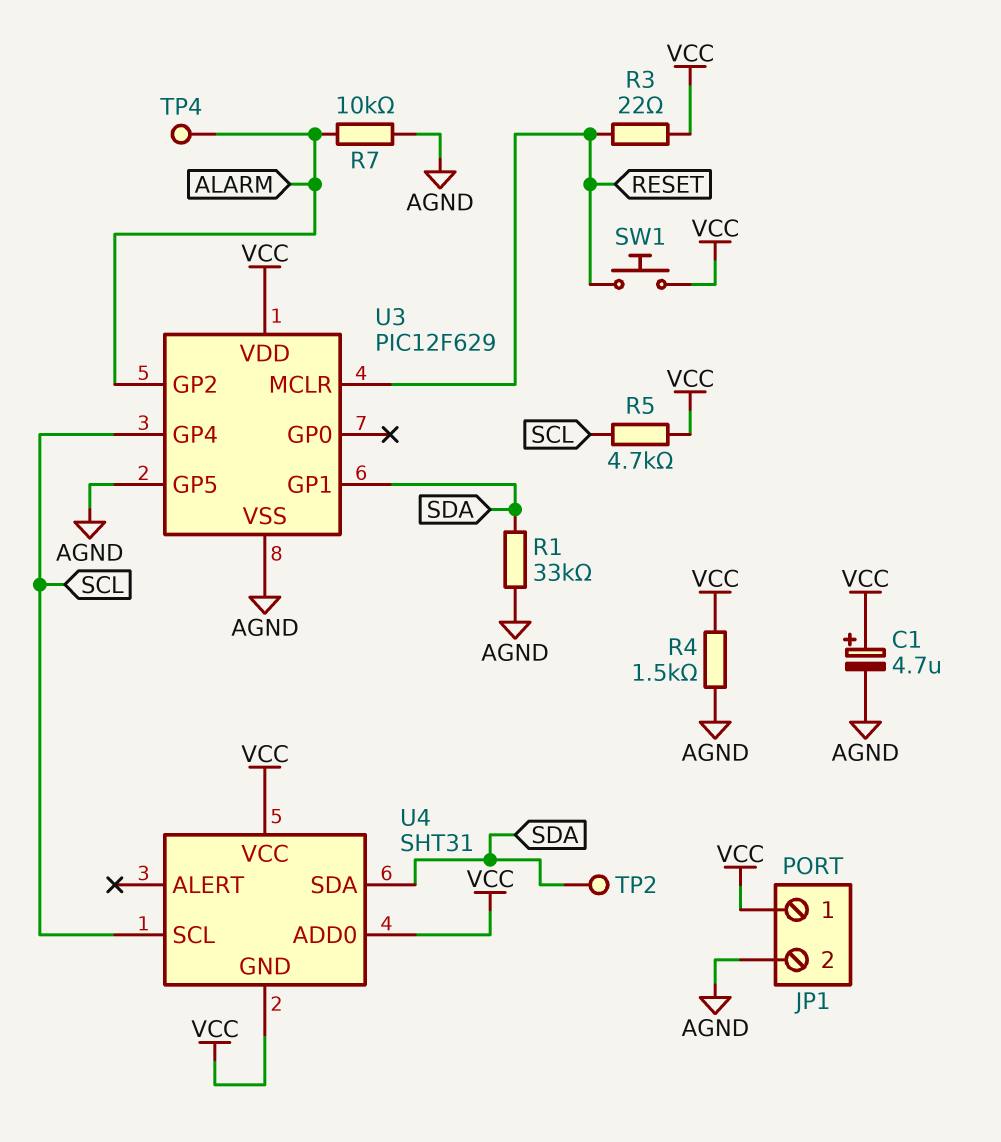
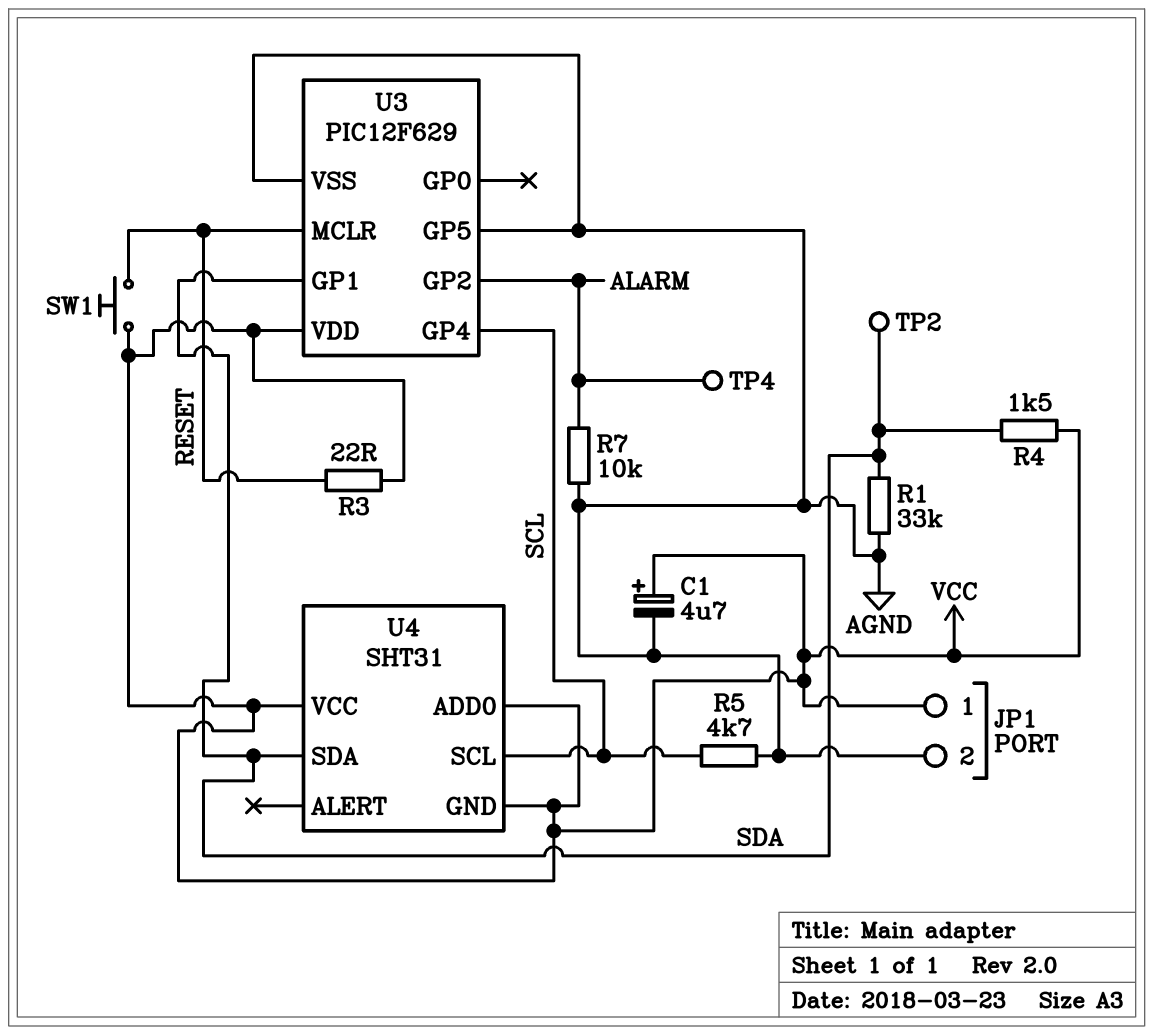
R4: 1.5k (AGND, VCC) -> 1.5k (SDA, VCC)
R5: 4.7k (SCL, VCC) -> 4.7k (AGND, SCL)

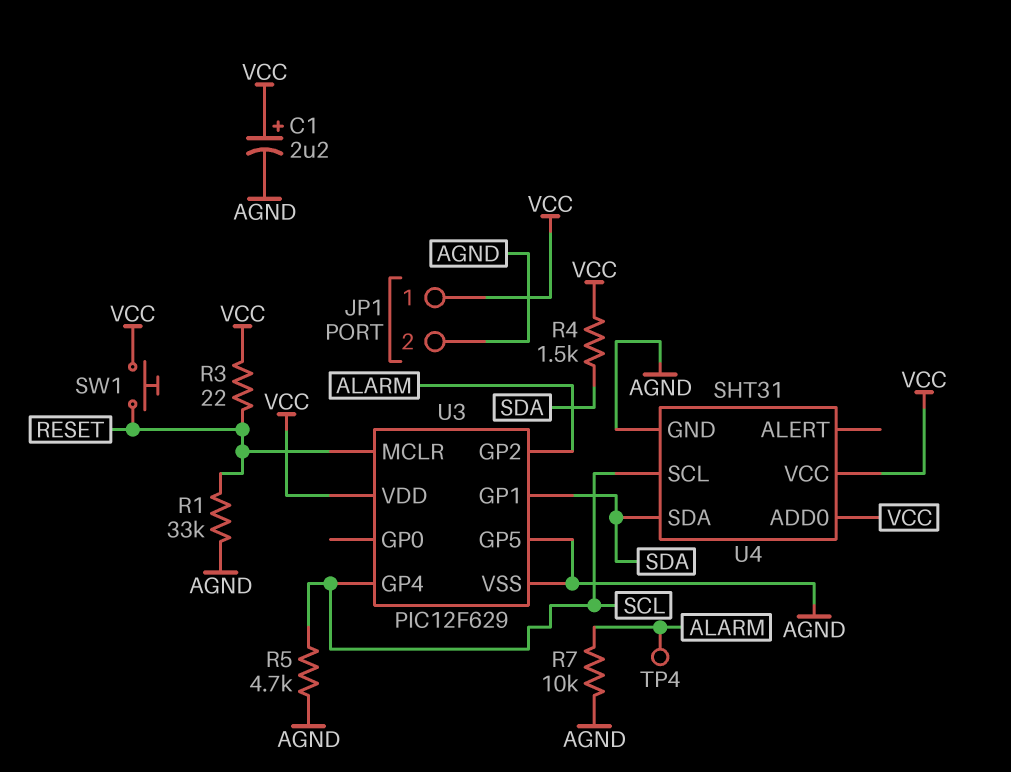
C1: 4.7uF (plus VCC, minus AGND) -> 2.2uF (plus VCC, minus AGND)
R1: 33k (AGND, SDA) -> 33k (AGND, RESET)
TP2: test point (SDA) -> none
U4 pin GND: VCC -> AGND

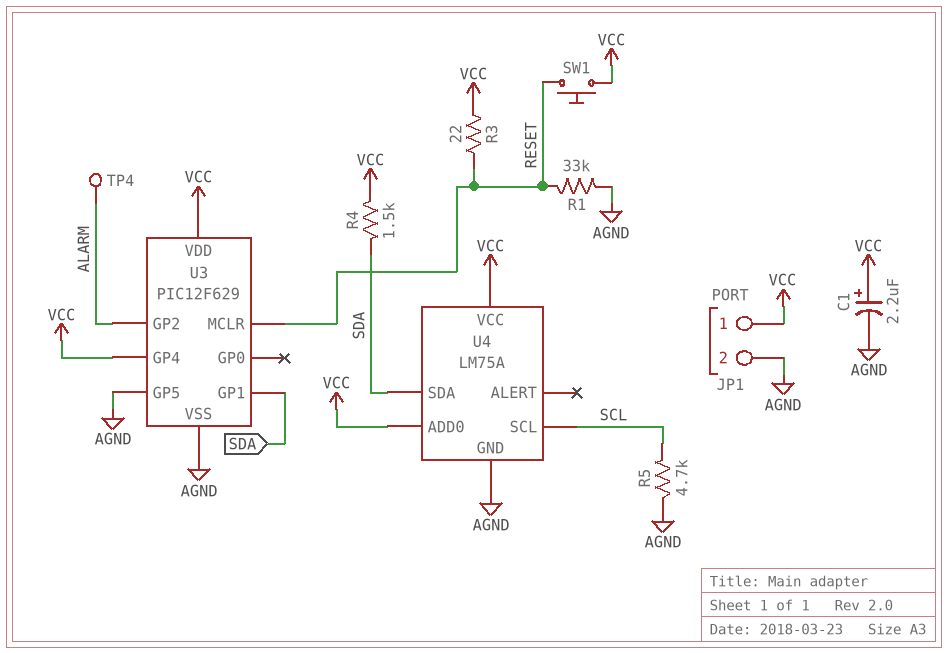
R7: 10k (AGND, ALARM) -> none
U3 pin GP4: SCL -> VCC
U4: SHT31 -> LM75A

